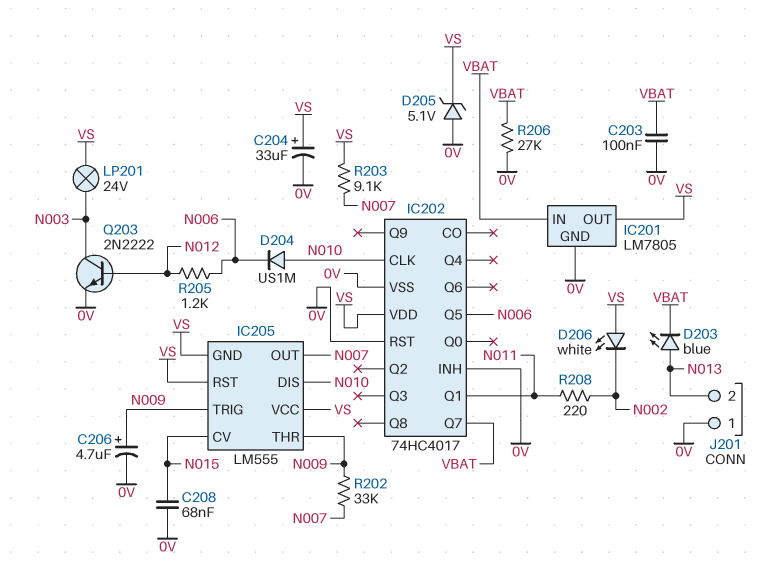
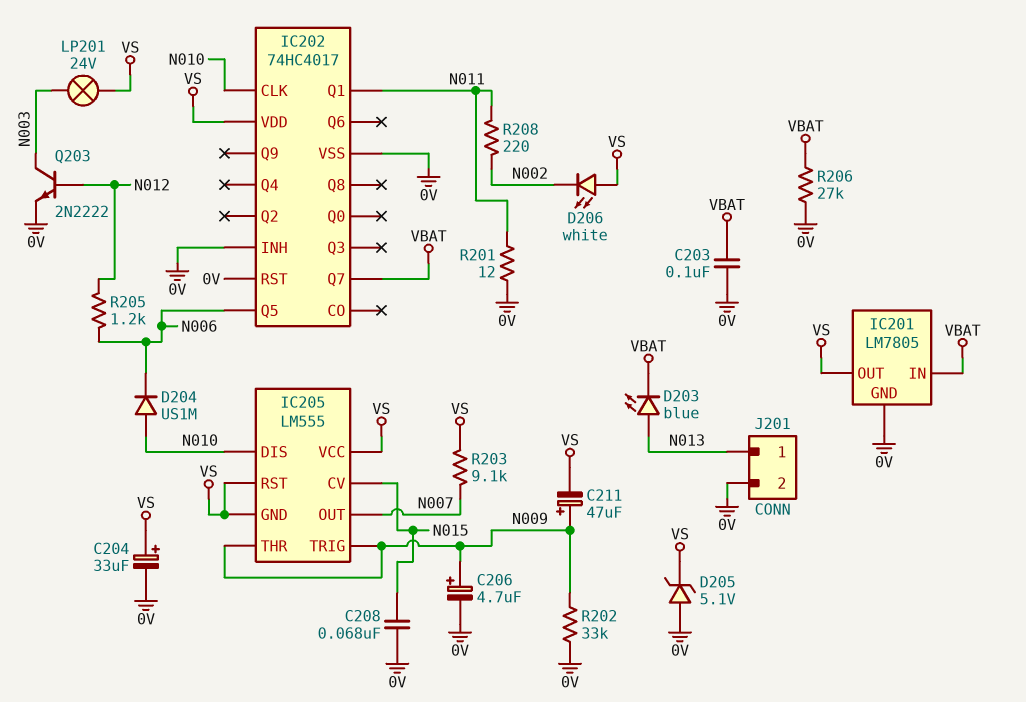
C211: none -> 47uF (plus N009, minus VS)
J201 pin 1: 0V -> N013
J201 pin 2: N013 -> 0V
R201: none -> 12 (0V, N011)
R202: 33k (N007, N009) -> 33k (0V, N009)

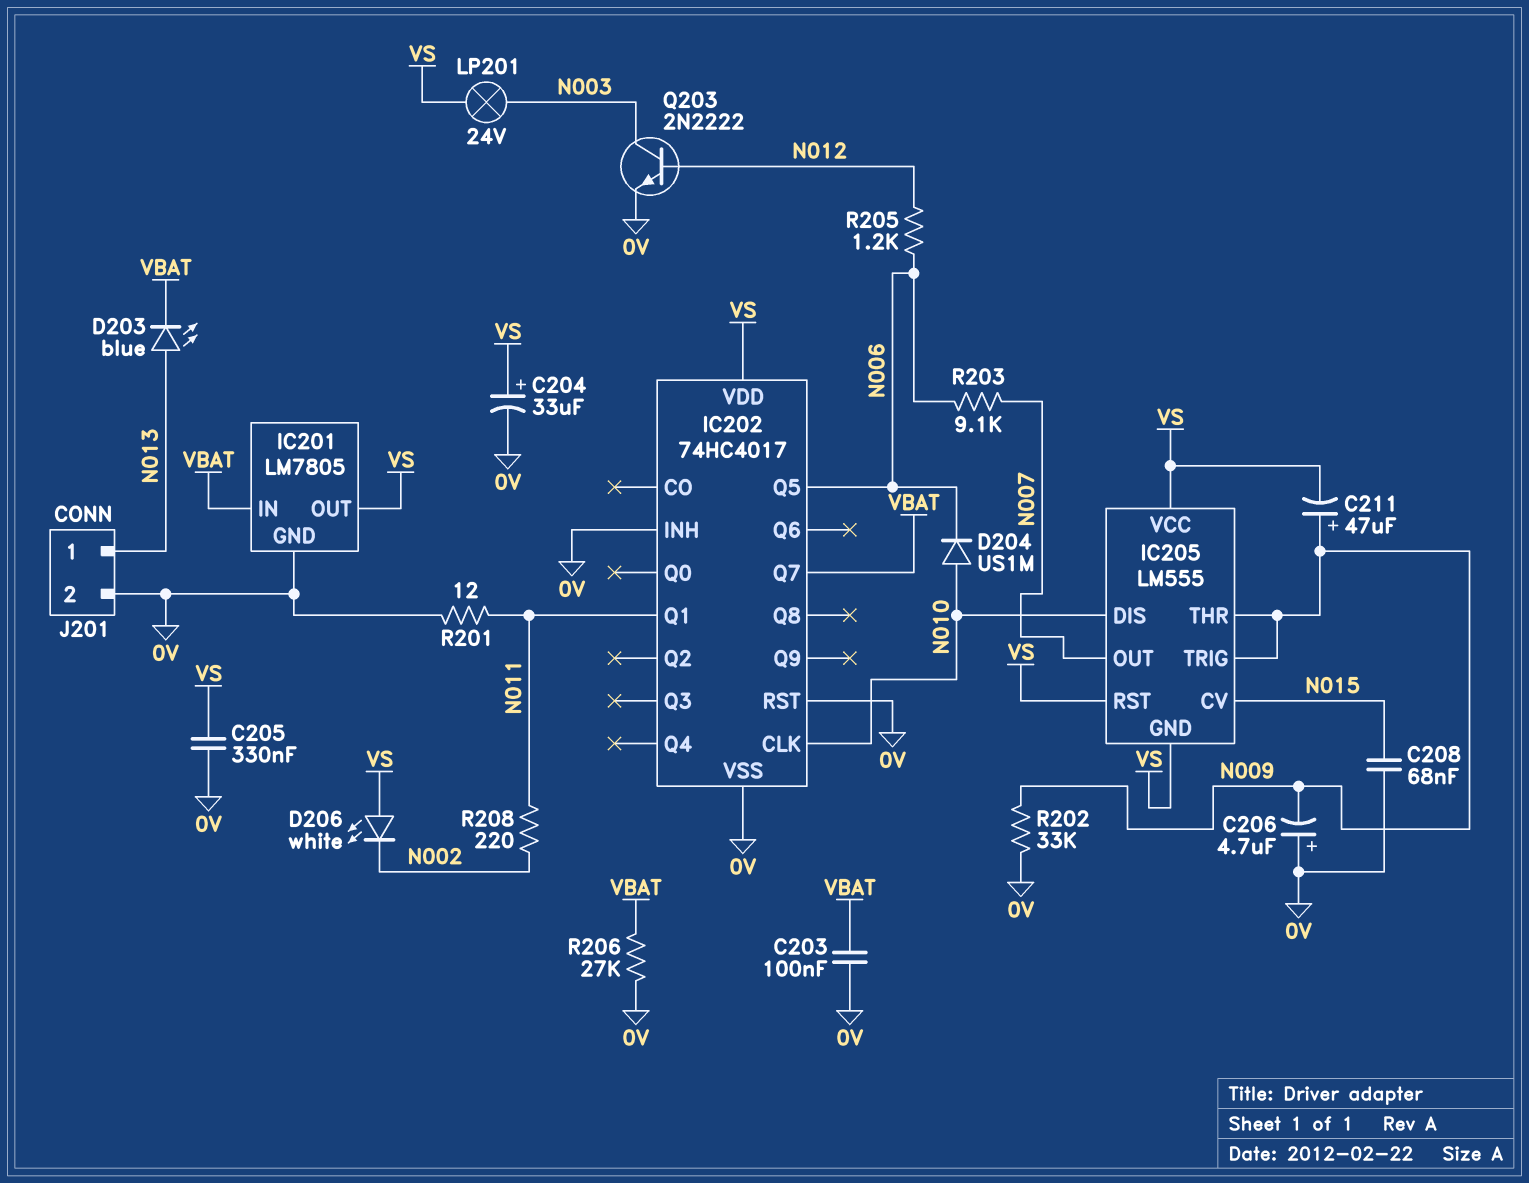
C205: none -> 330nF (0V, VS)
C206: 4.7uF (plus N009, minus 0V) -> 4.7uF (plus 0V, minus N009)
D205: zener 5.1V (A 0V, K VS) -> none
R203: 9.1k (N007, VS) -> 9.1k (N006, N007)

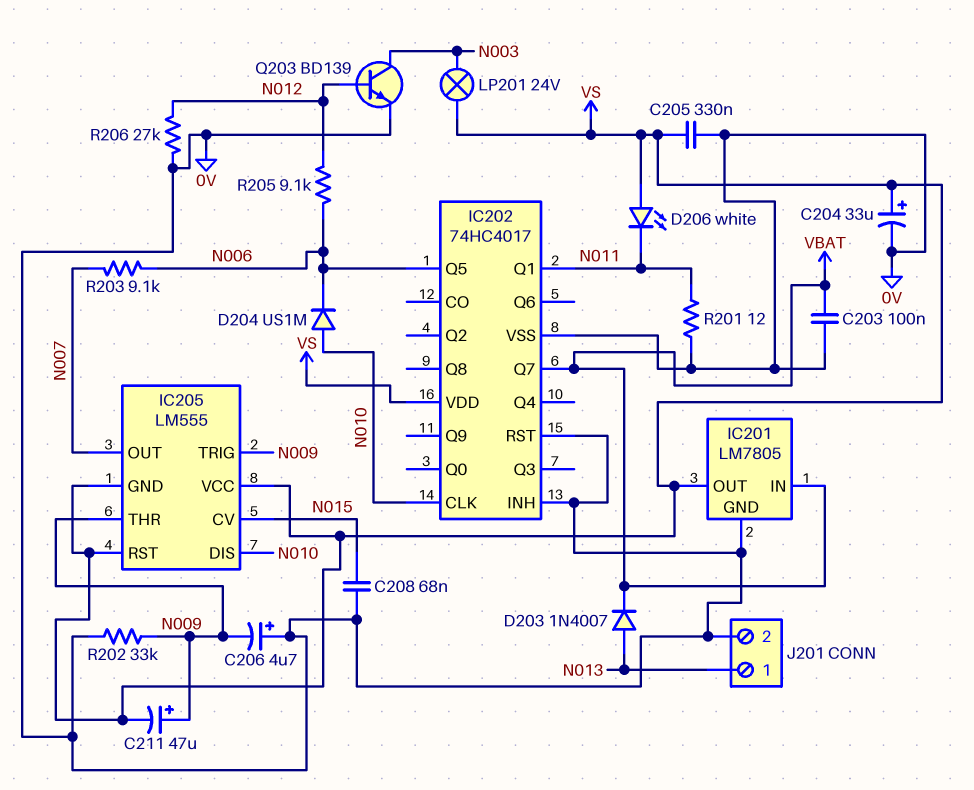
D203: LED blue (A N013, K VBAT) -> diode 1N4007 (A N013, K VBAT)
D206: LED white (A VS, K N002) -> LED white (A VS, K N011)
Q203: NPN 2N2222 (B N012, C N003, E 0V) -> NPN BD139 (B N012, C N003, E 0V)
R205: 1.2k (N006, N012) -> 9.1k (N006, N012)
R206: 27k (0V, VBAT) -> 27k (0V, N012)
R208: 220 (N002, N011) -> none

